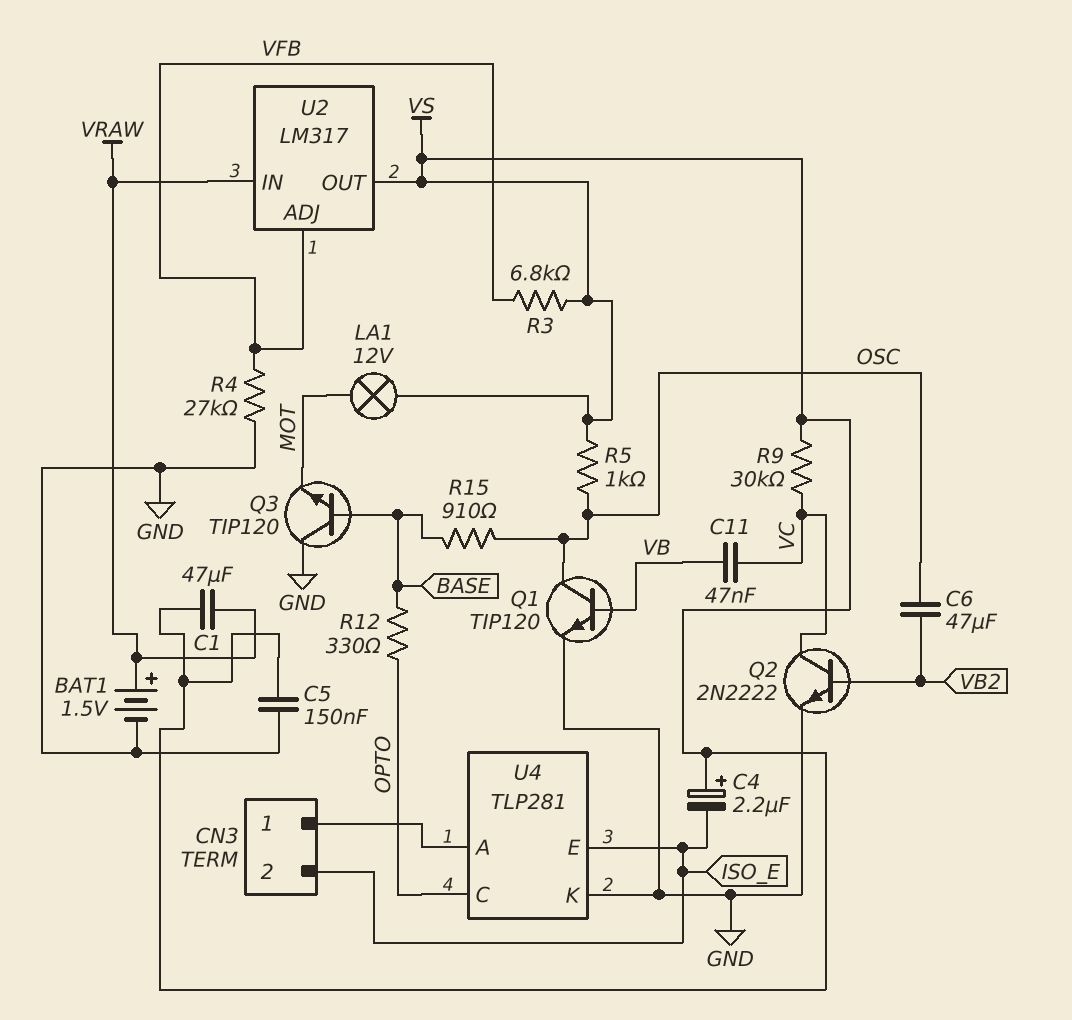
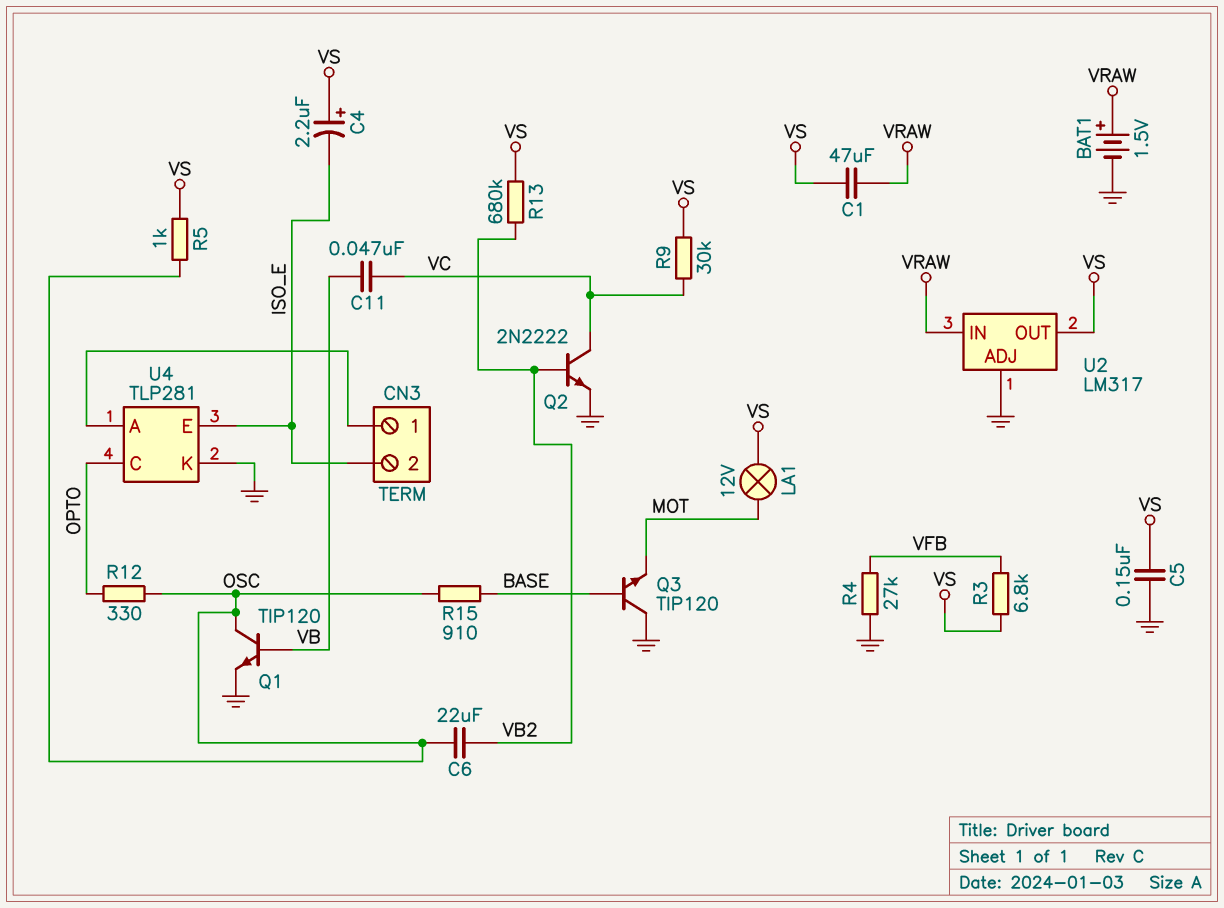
C6: 47uF (OSC, VB2) -> 22uF (OSC, VB2)
R12: 330 (BASE, OPTO) -> 330 (OPTO, OSC)
R13: none -> 680k (VB2, VS)
U2 pin ADJ: VFB -> GND

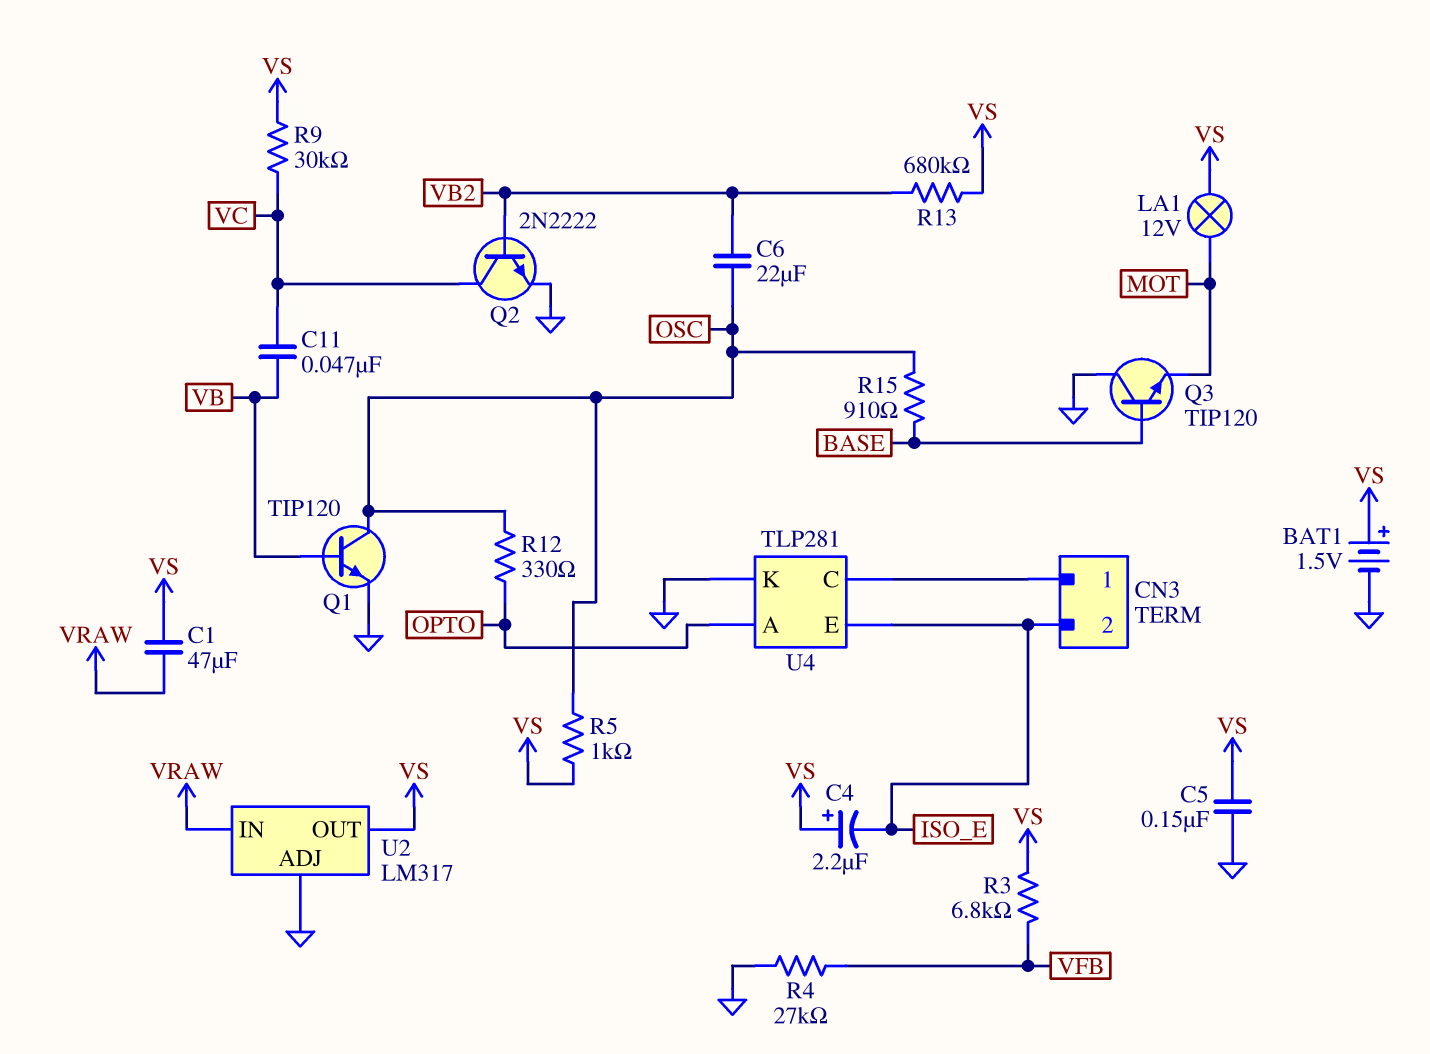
BAT1: 1.5V (plus VRAW, minus GND) -> 1.5V (plus VS, minus GND)
U4 pin A: CN3/1 -> OPTO
U4 pin C: OPTO -> CN3/1

